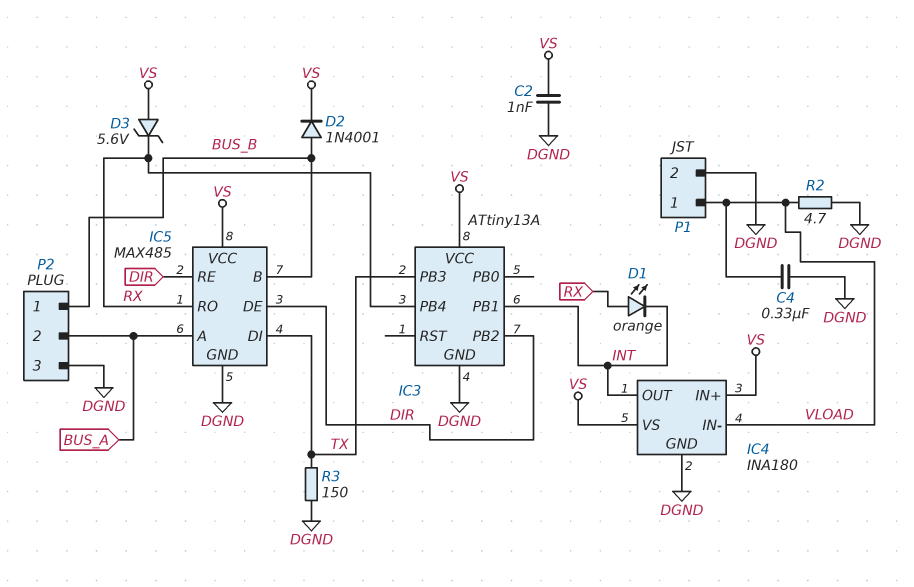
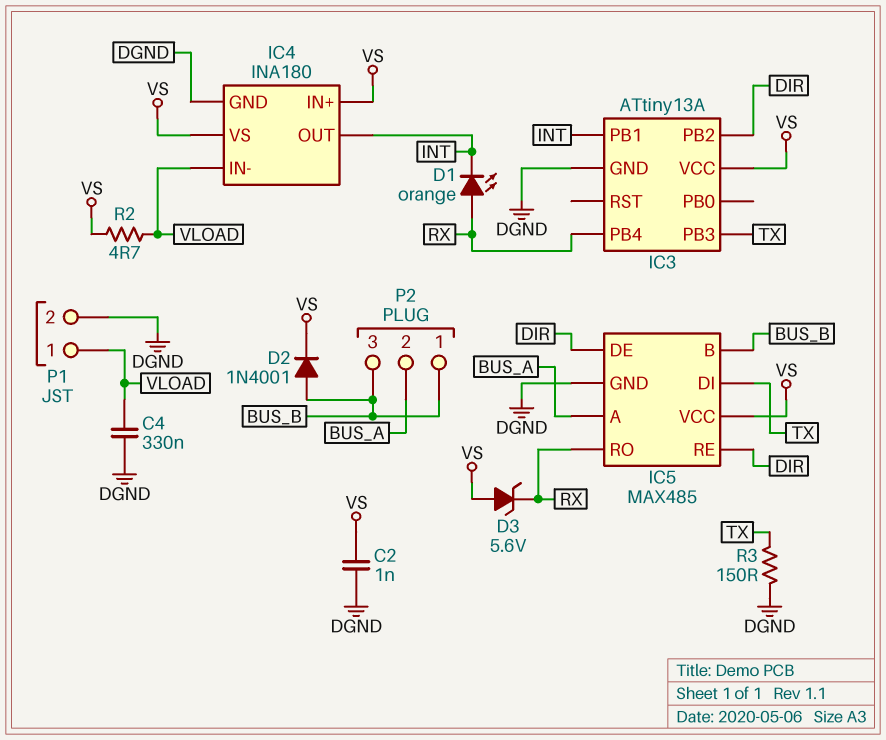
P2 pin 3: DGND -> BUS_B
R2: 4.7 (DGND, VLOAD) -> 4.7 (VLOAD, VS)

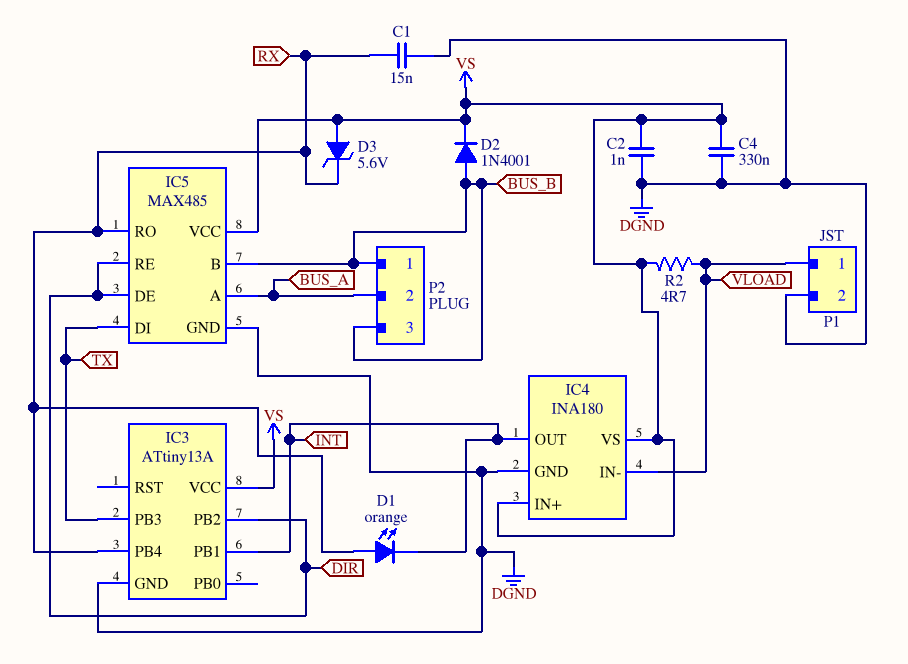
C1: none -> 15nF (DGND, RX)
C4: 330nF (DGND, VLOAD) -> 330nF (DGND, VS)
R3: 150 (DGND, TX) -> none

